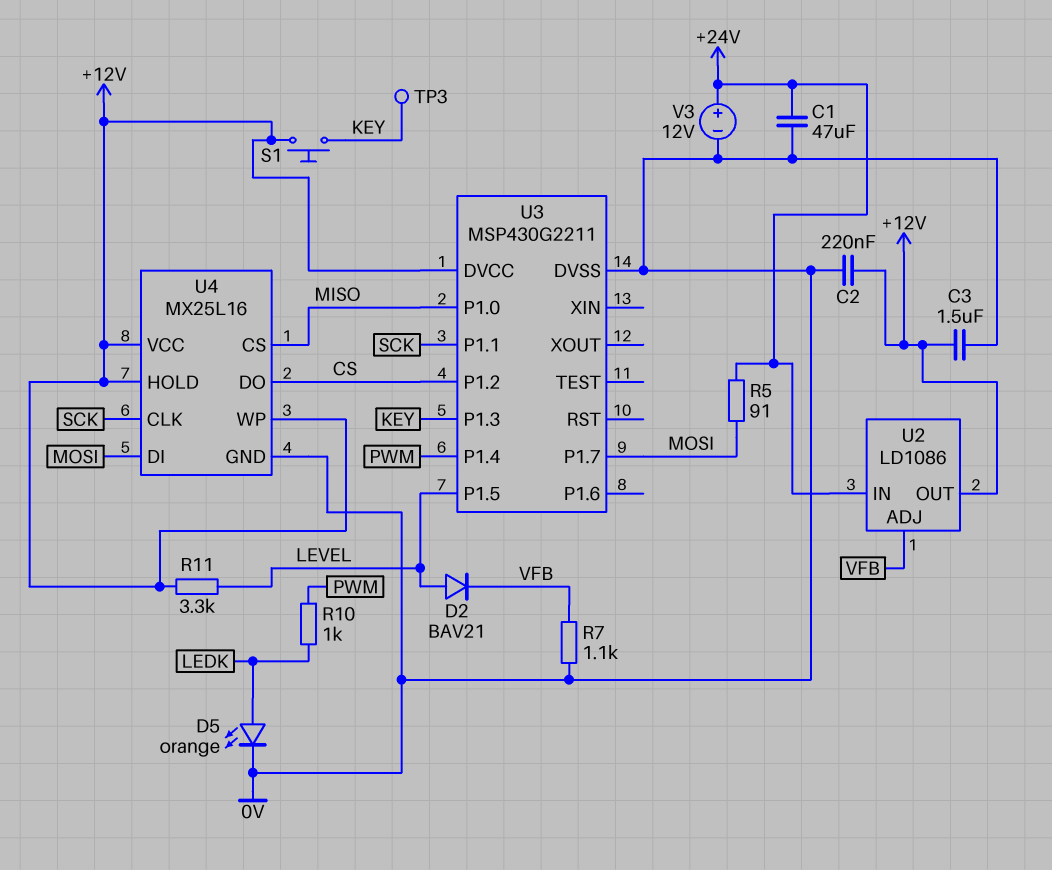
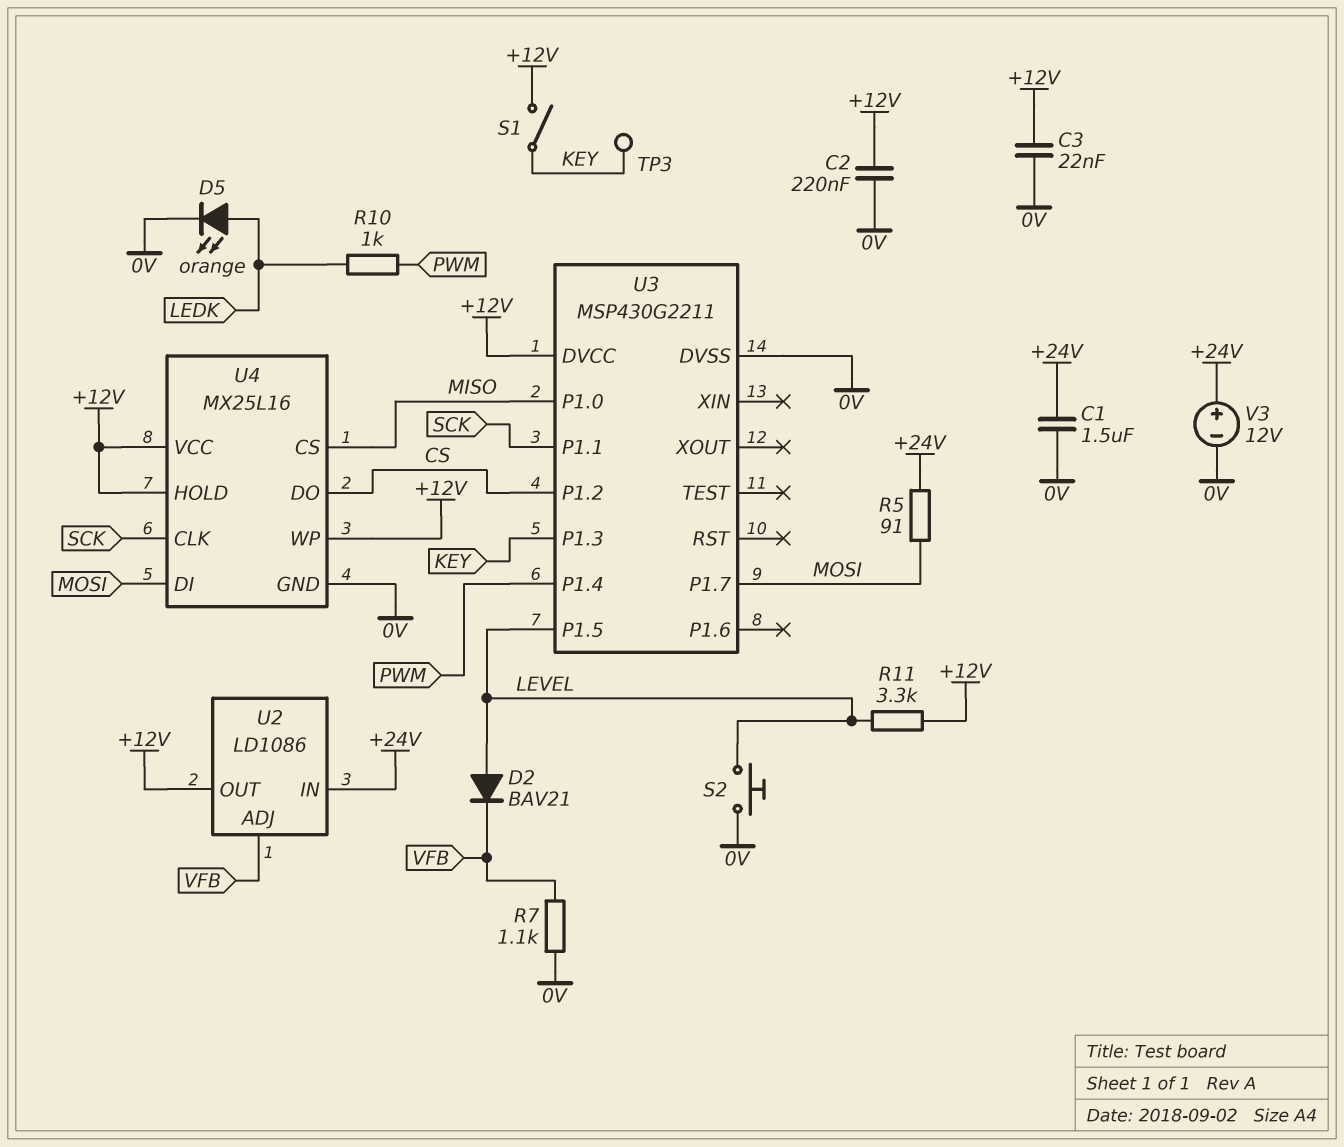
C1: 47uF (+24V, 0V) -> 1.5uF (+24V, 0V)
C3: 1.5uF (+12V, 0V) -> 22nF (+12V, 0V)
S1: button (+12V, KEY) -> switch (+12V, KEY)
S2: none -> button (0V, LEVEL)

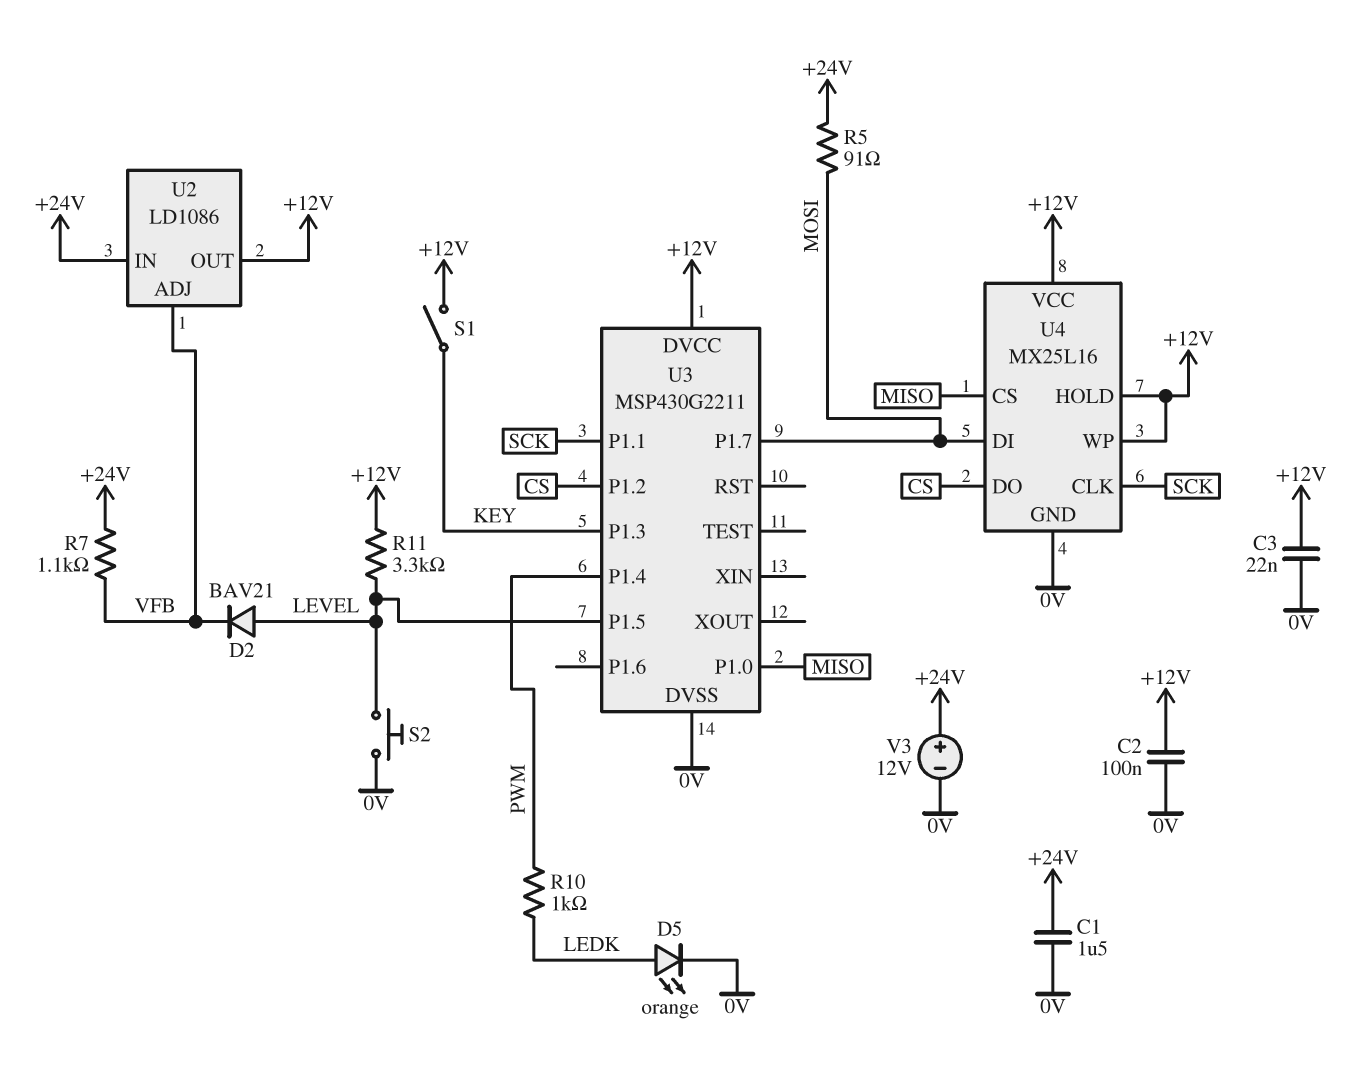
C2: 220nF (+12V, 0V) -> 100nF (+12V, 0V)
R7: 1.1k (0V, VFB) -> 1.1k (+24V, VFB)
TP3: test point (KEY) -> none

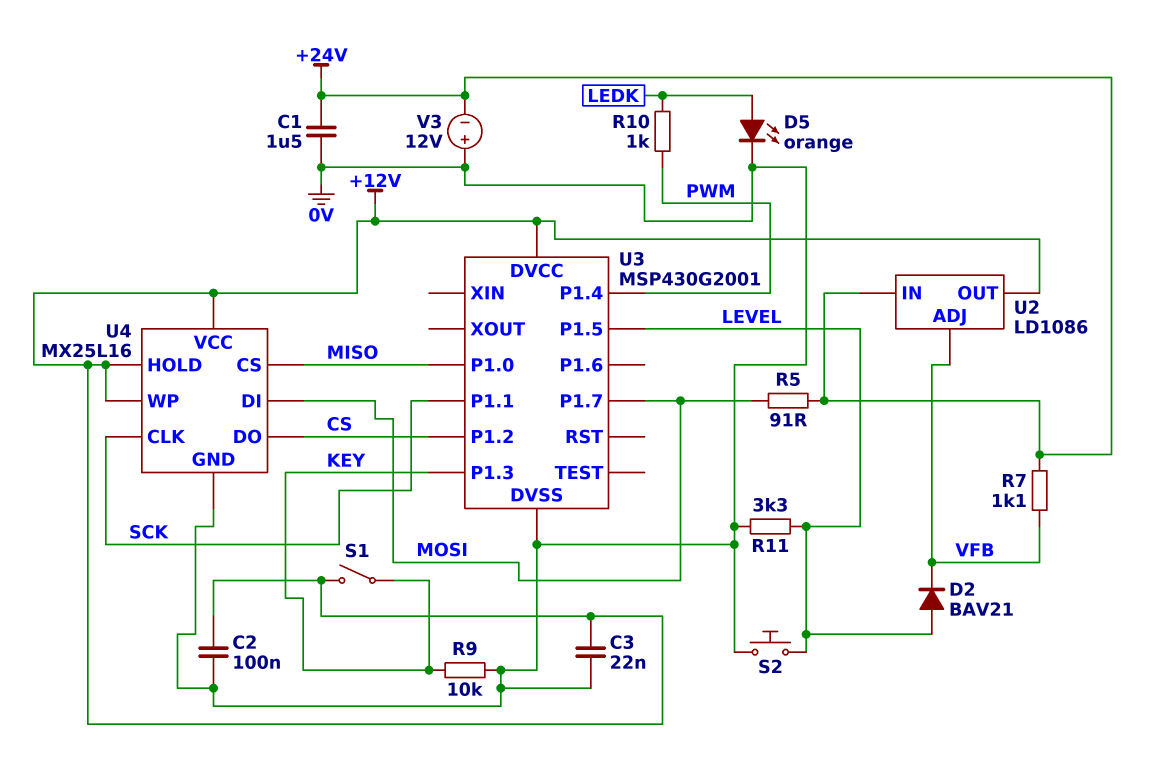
R9: none -> 10k (0V, KEY)
R11: 3.3k (+12V, LEVEL) -> 3.3k (0V, LEVEL)
U3: MSP430G2211 -> MSP430G2001
V3: 12V (plus +24V, minus 0V) -> 12V (plus 0V, minus +24V)

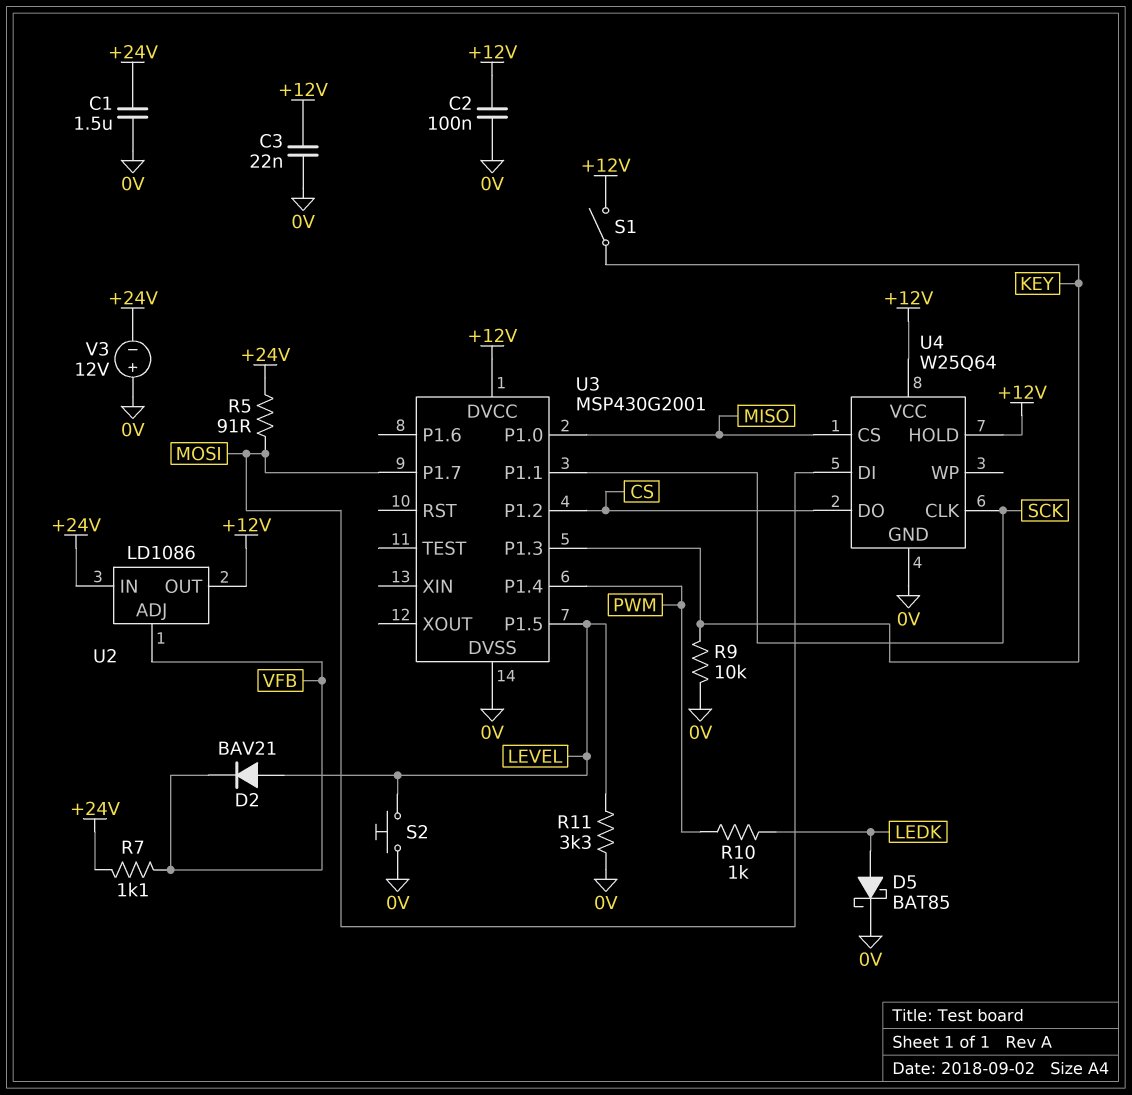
D5: LED orange (A LEDK, K 0V) -> schottky BAT85 (A LEDK, K 0V)
U4: MX25L16 -> W25Q64
U4 pin WP: +12V -> none

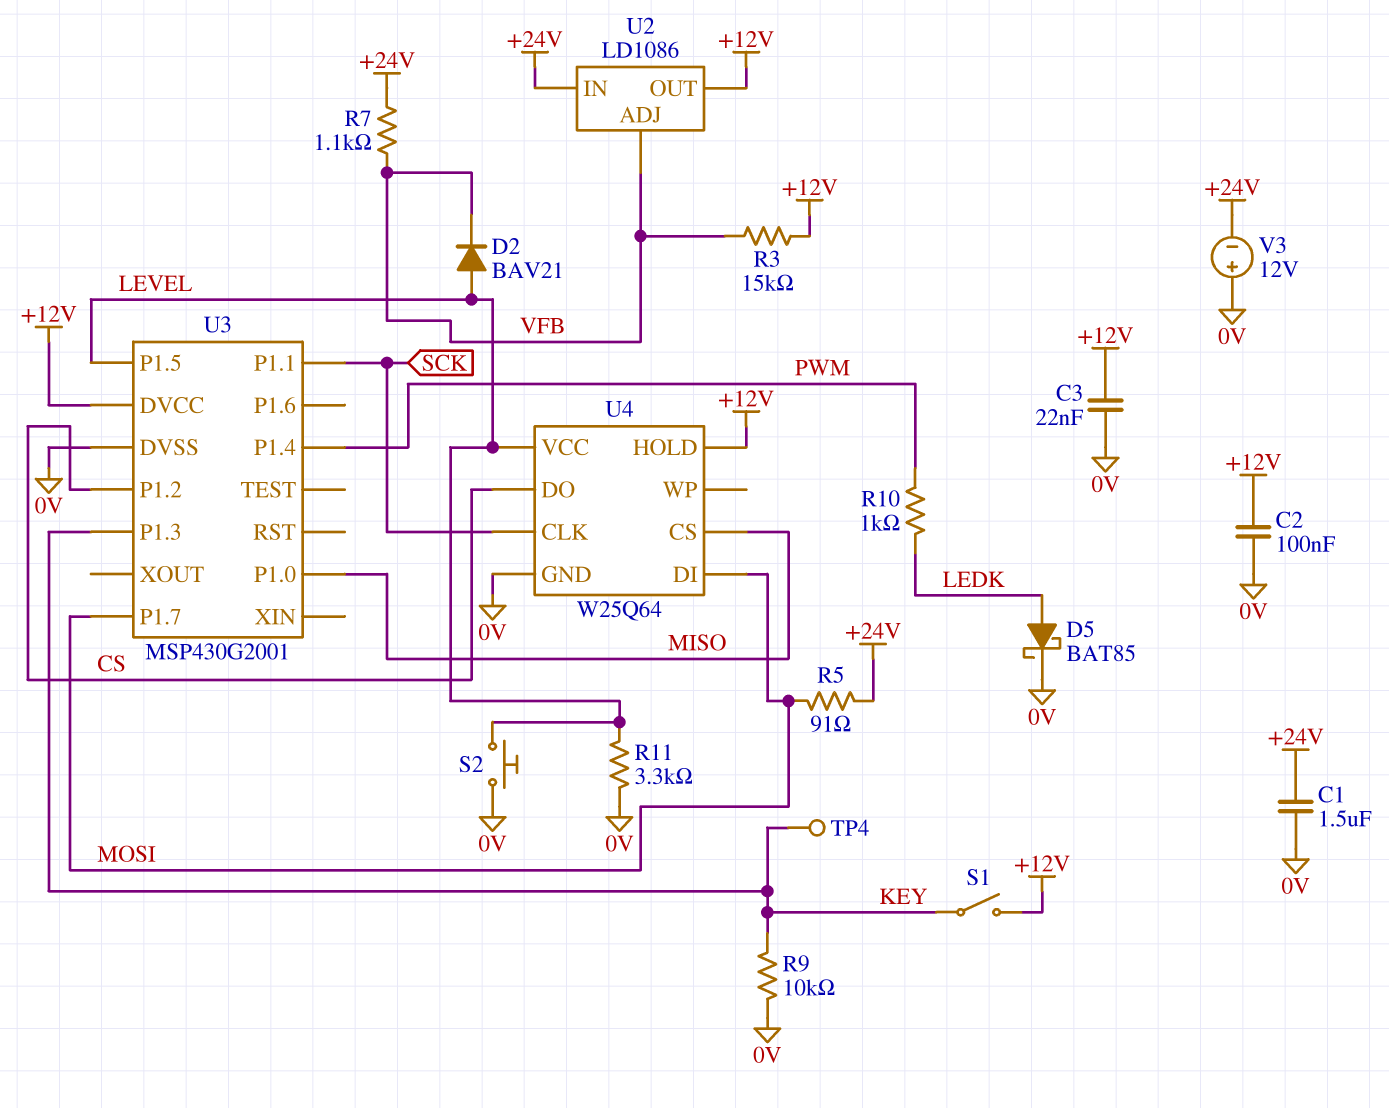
R3: none -> 15k (+12V, VFB)
TP4: none -> test point (KEY)
U4 pin VCC: +12V -> LEVEL

